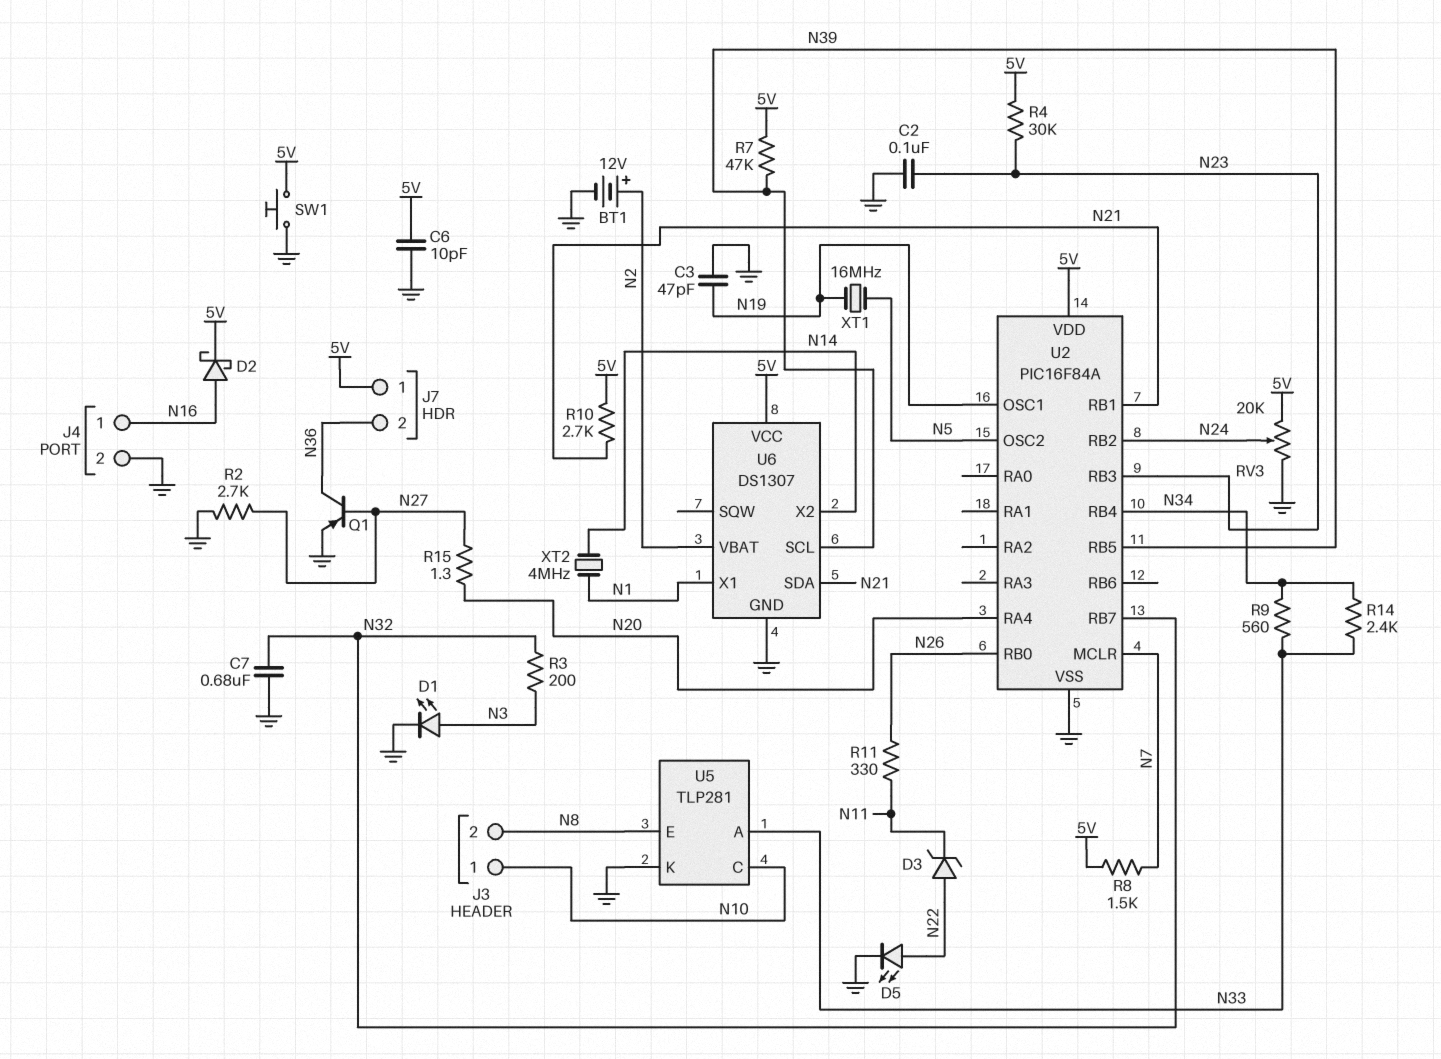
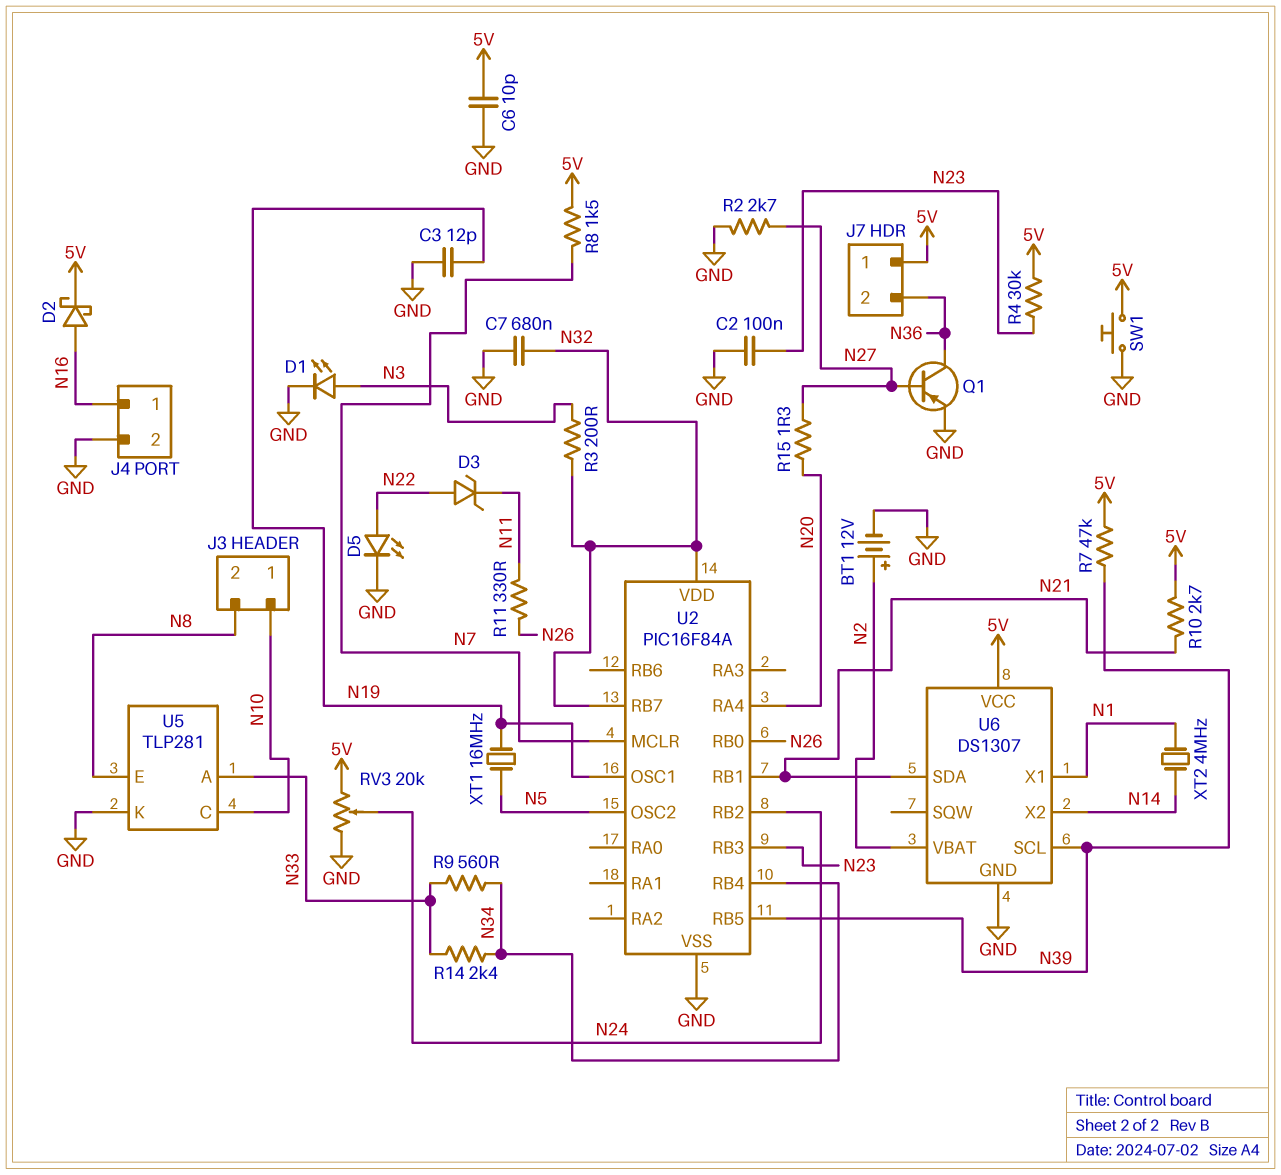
C3: 47pF (GND, N19) -> 12pF (GND, N19)
U2 pin VDD: 5V -> N32

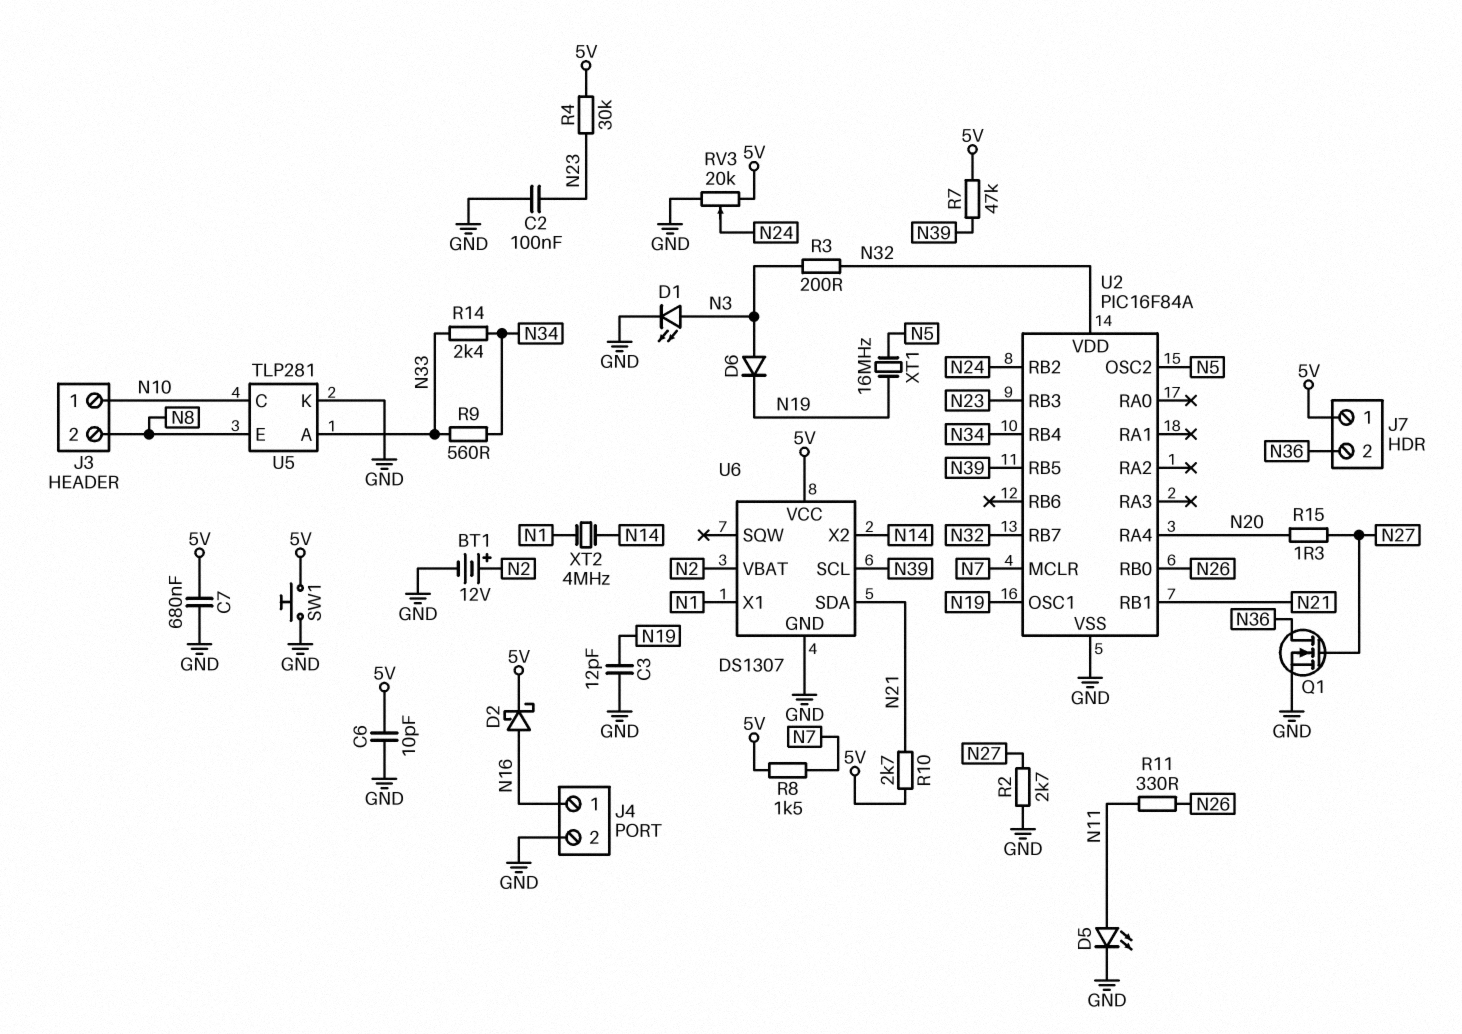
C7: 680nF (GND, N32) -> 680nF (5V, GND)
D3: zener (A N22, K N11) -> none
D5: LED (A N22, K GND) -> LED (A N11, K GND)
D6: none -> diode (A N3, K N19)
Q1: PNP (B N27, C N36, E GND) -> NMOS (G N27, D N36, S GND)

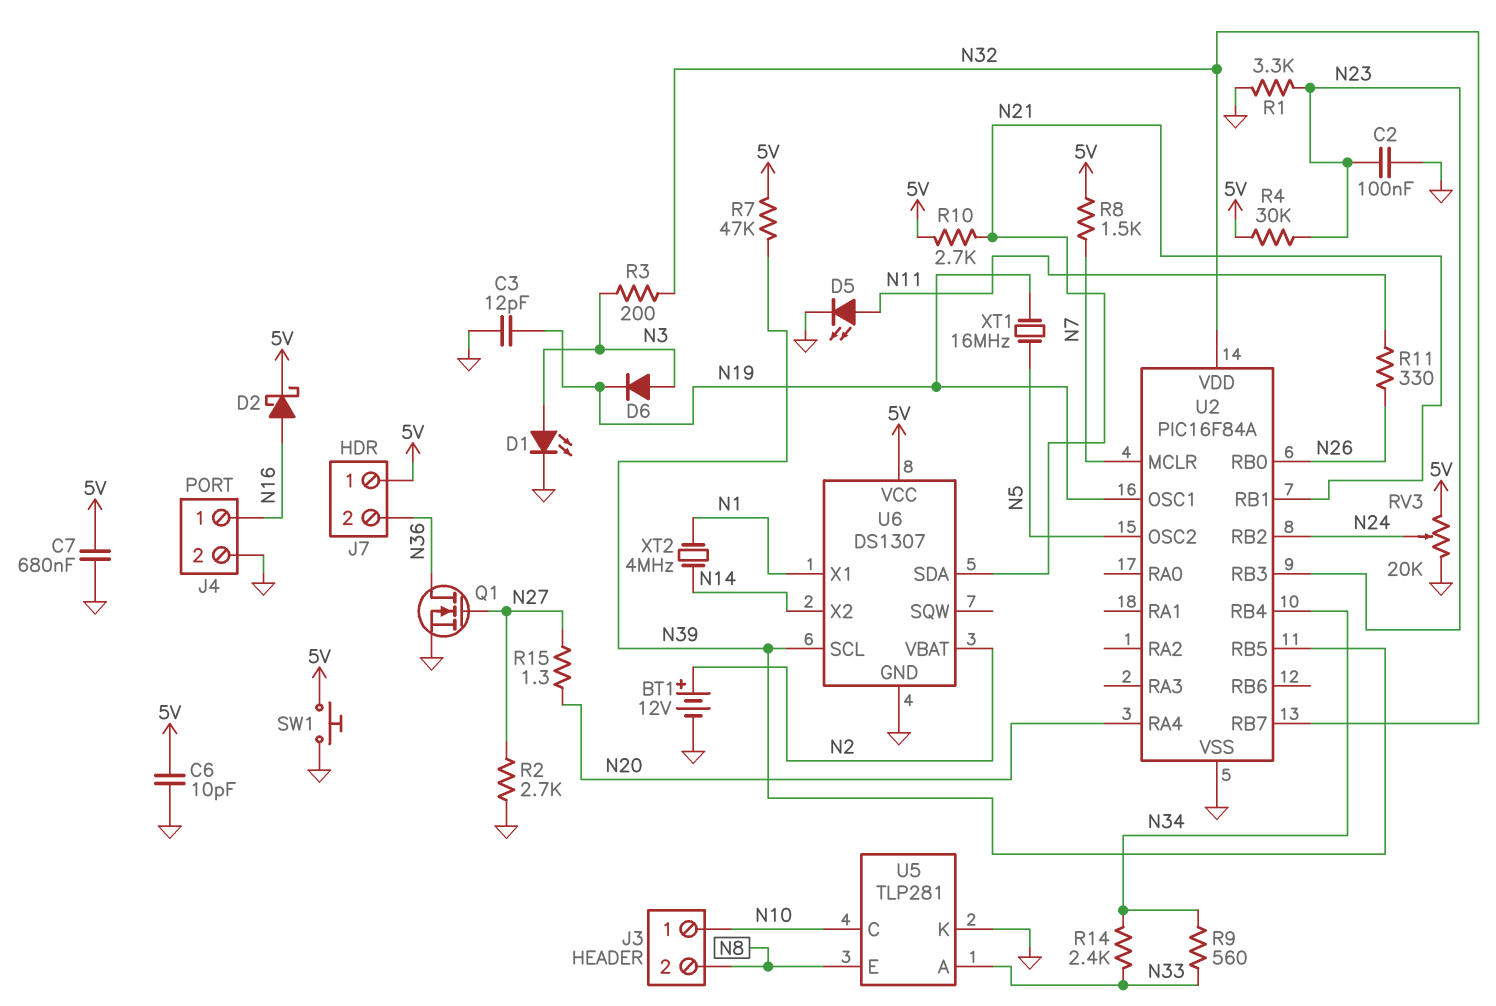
R1: none -> 3.3k (GND, N23)

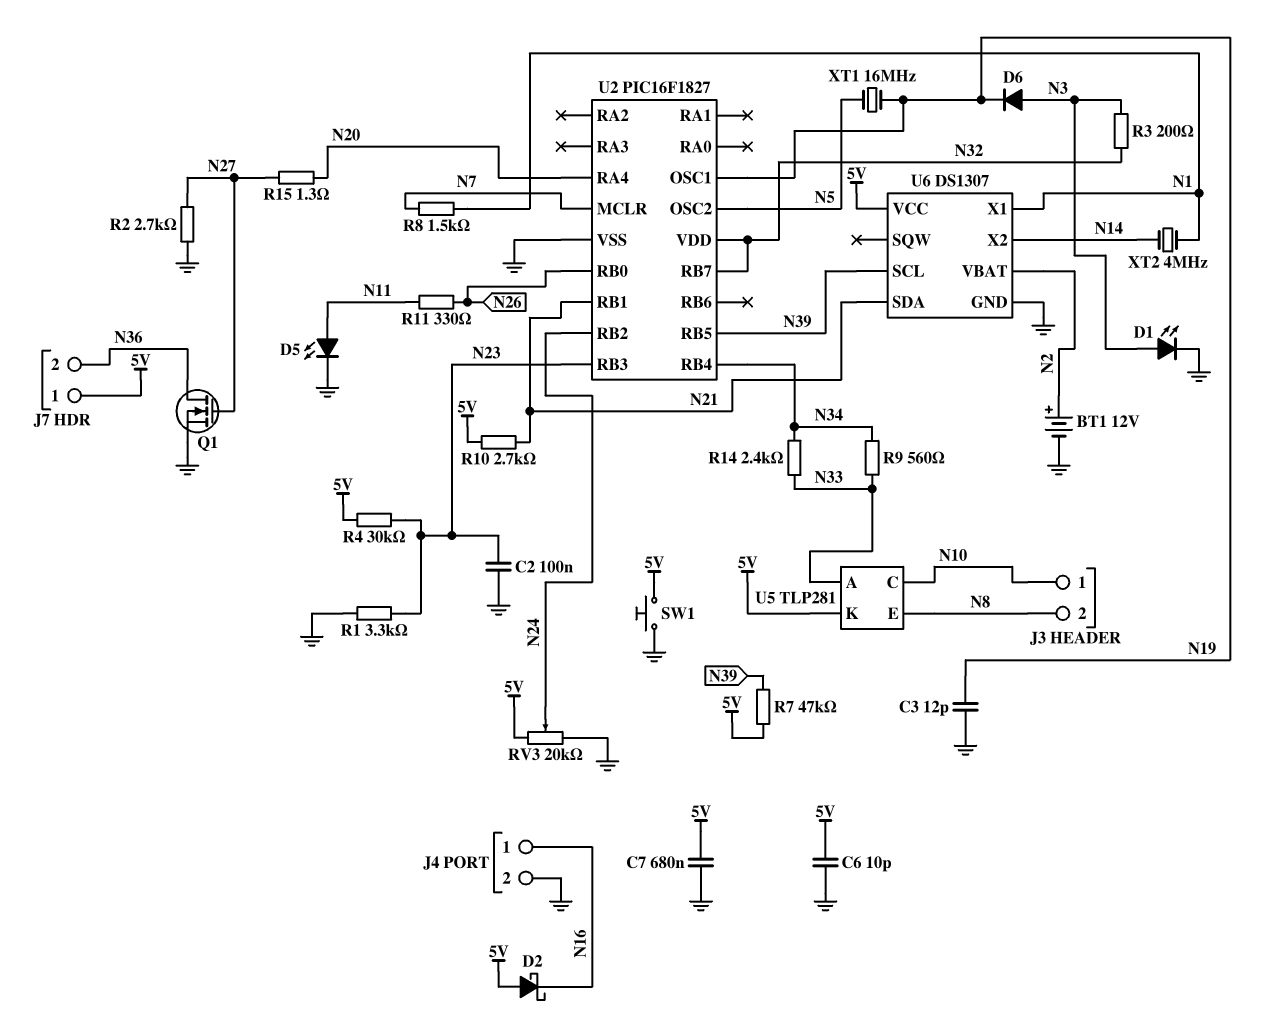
D2: schottky (A N16, K 5V) -> schottky (A 5V, K N16)
R8: 1.5k (5V, N7) -> 1.5k (N1, N7)
U2: PIC16F84A -> PIC16F1827
U5 pin K: GND -> 5V

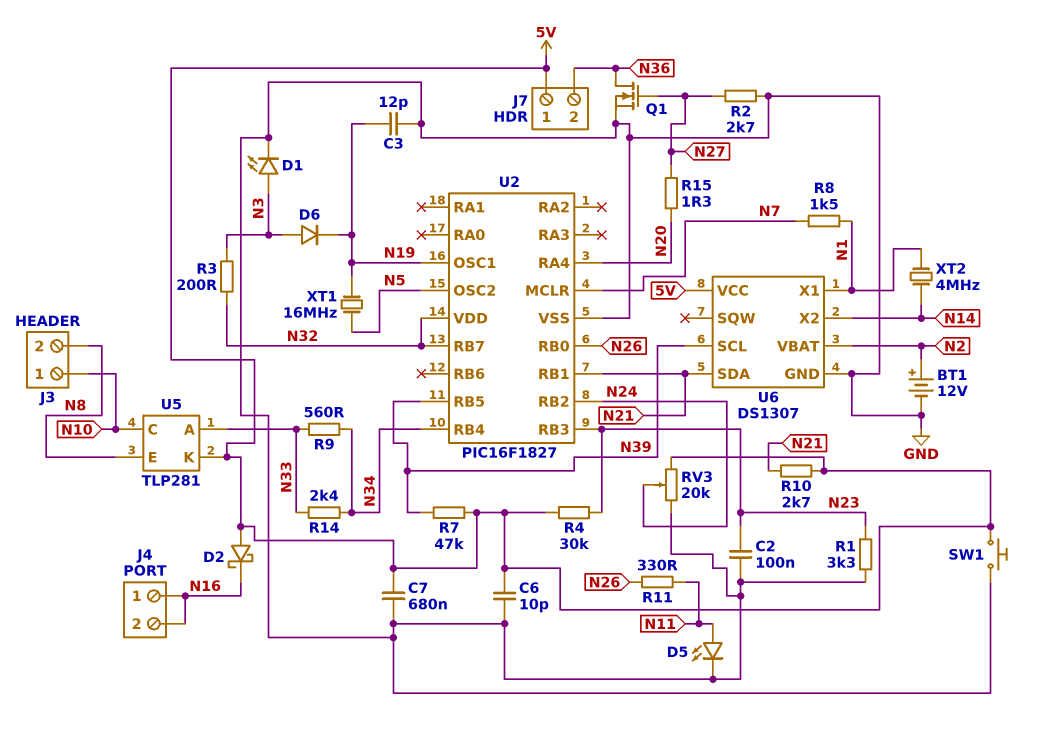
J4 pin 2: GND -> N16

